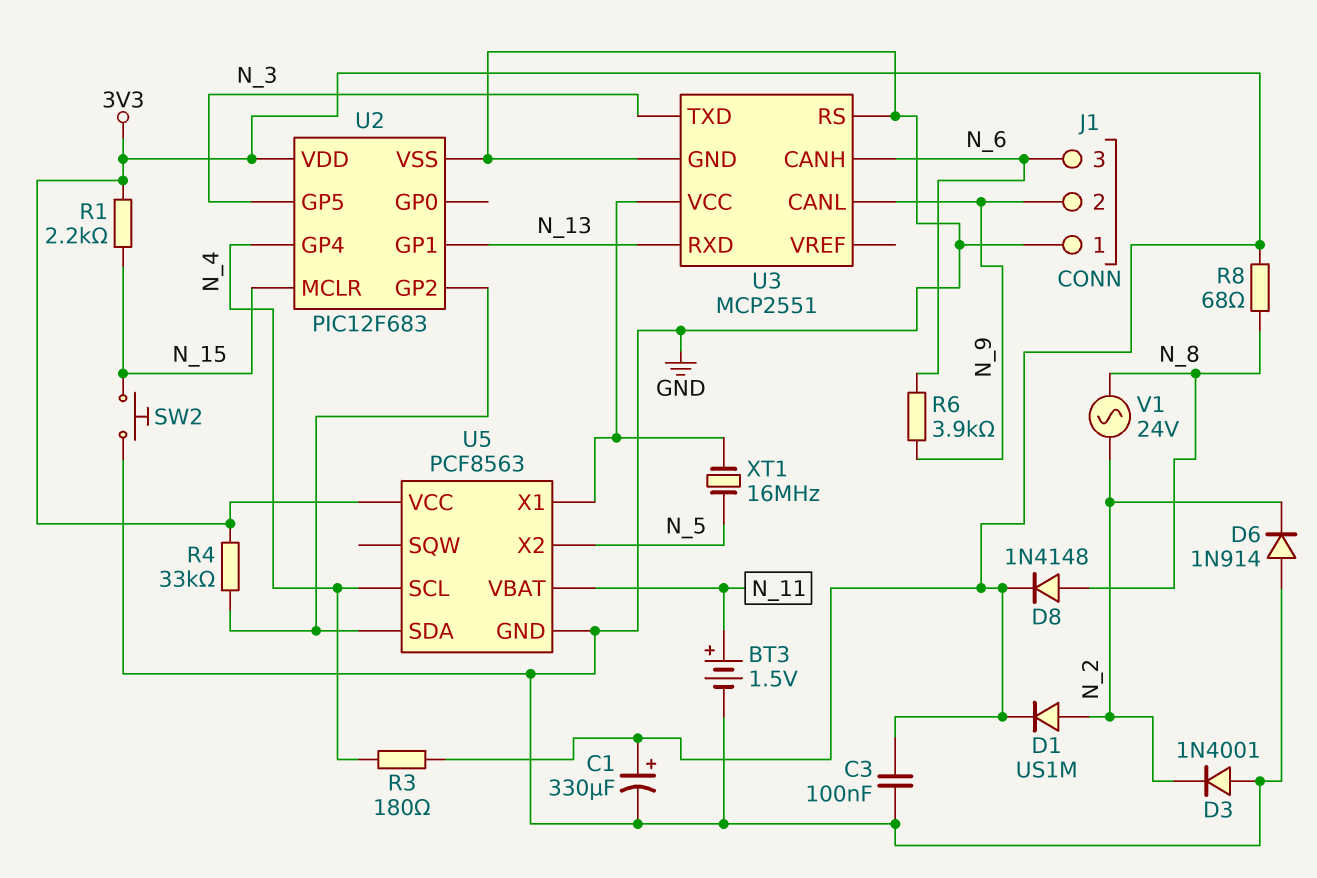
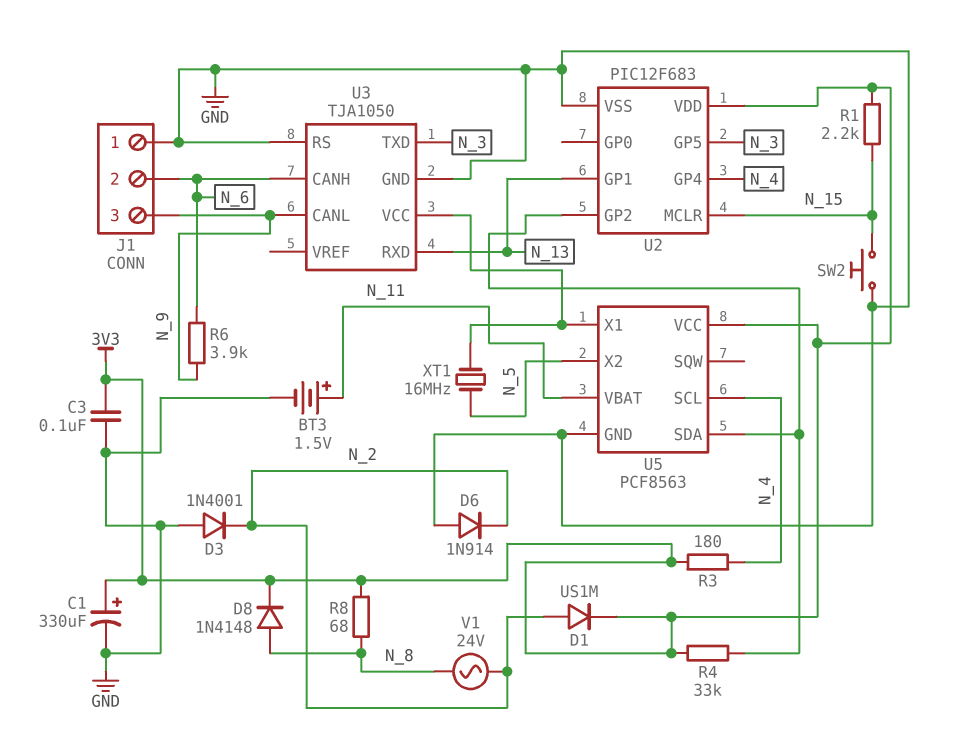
J1 pin 2: N_9 -> N_6
J1 pin 3: N_6 -> N_9
U3: MCP2551 -> TJA1050

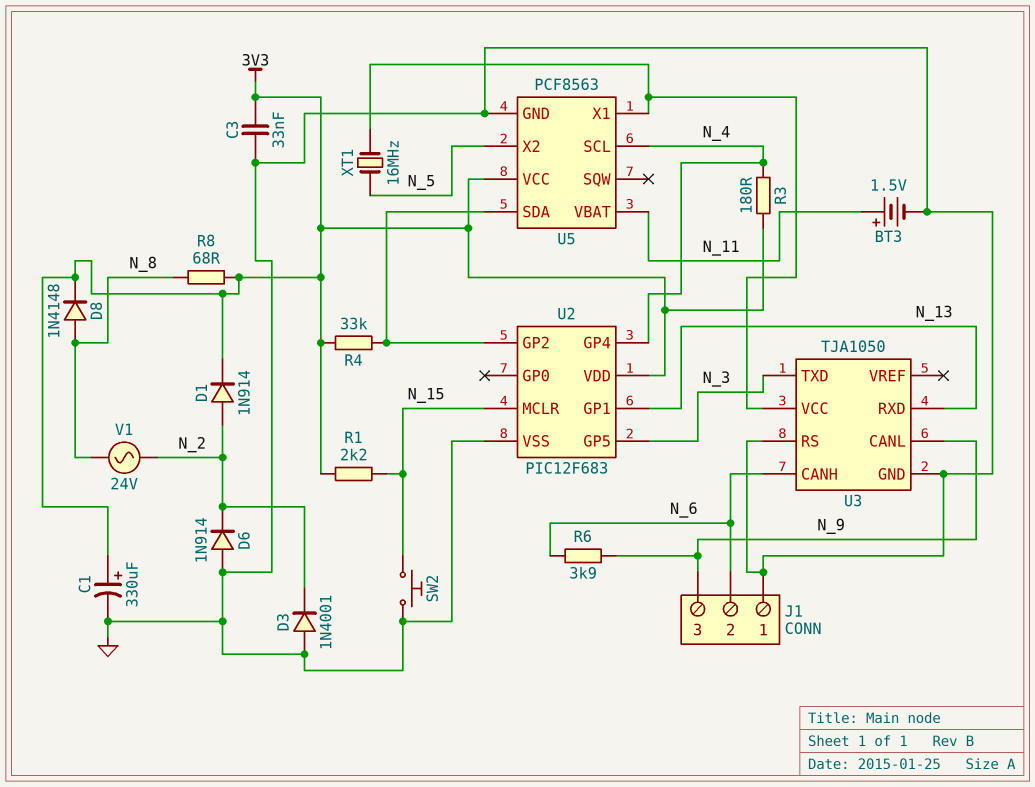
C3: 100nF (3V3, GND) -> 33nF (3V3, GND)
D1: diode US1M (A N_2, K 3V3) -> diode 1N914 (A N_2, K 3V3)

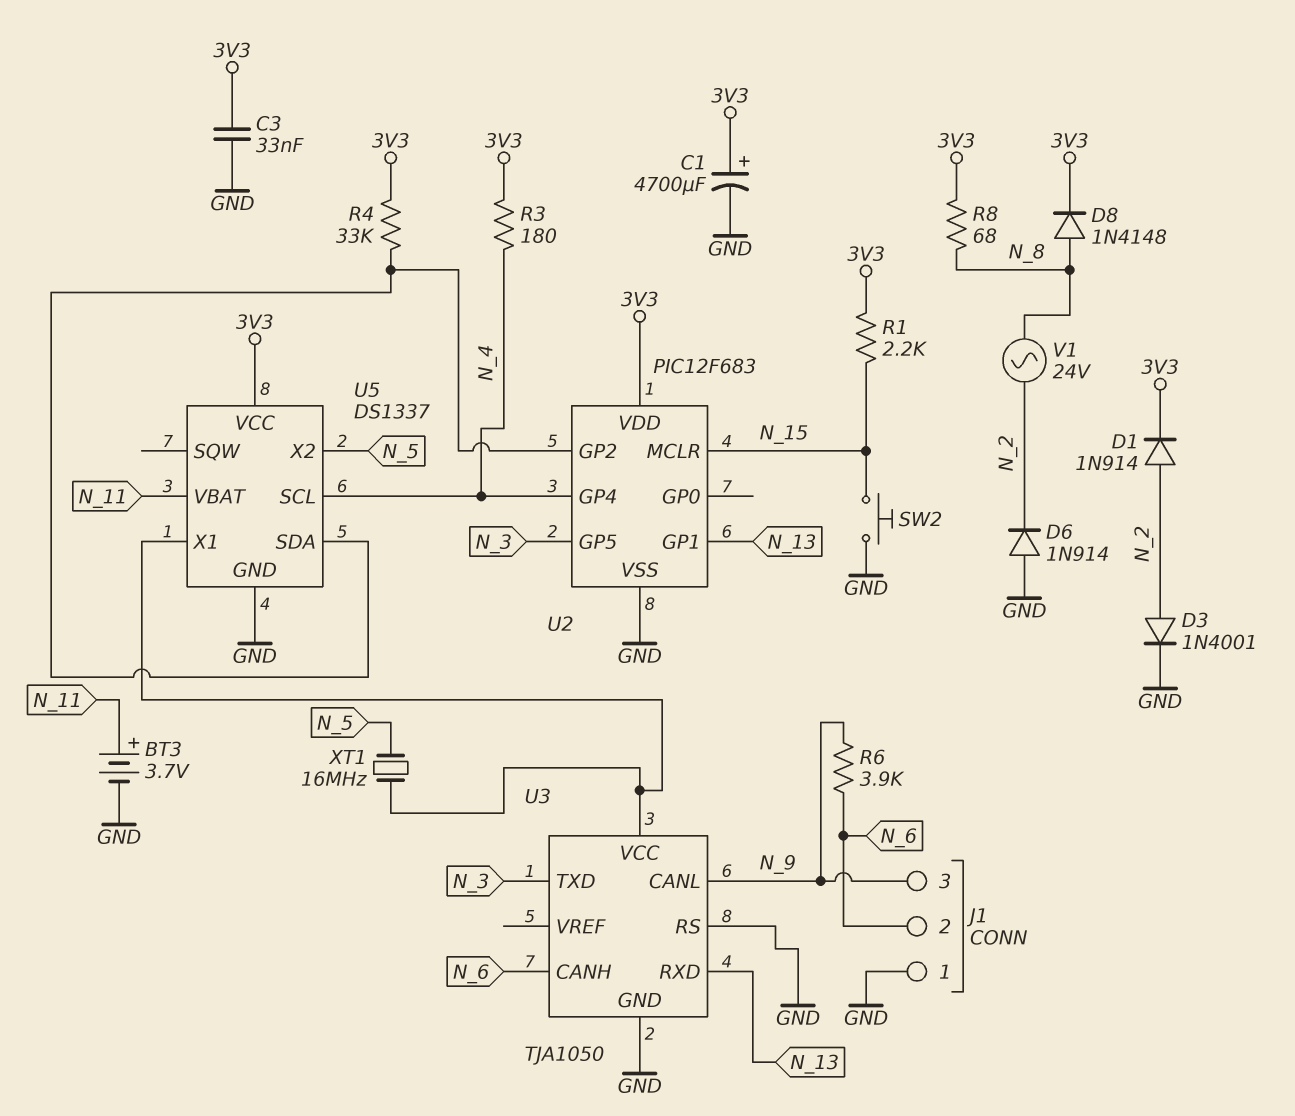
BT3: 1.5V (plus N_11, minus GND) -> 3.7V (plus N_11, minus GND)
C1: 330uF (plus 3V3, minus GND) -> 4700uF (plus 3V3, minus GND)
D3: diode 1N4001 (A GND, K N_2) -> diode 1N4001 (A N_2, K GND)
U5: PCF8563 -> DS1337

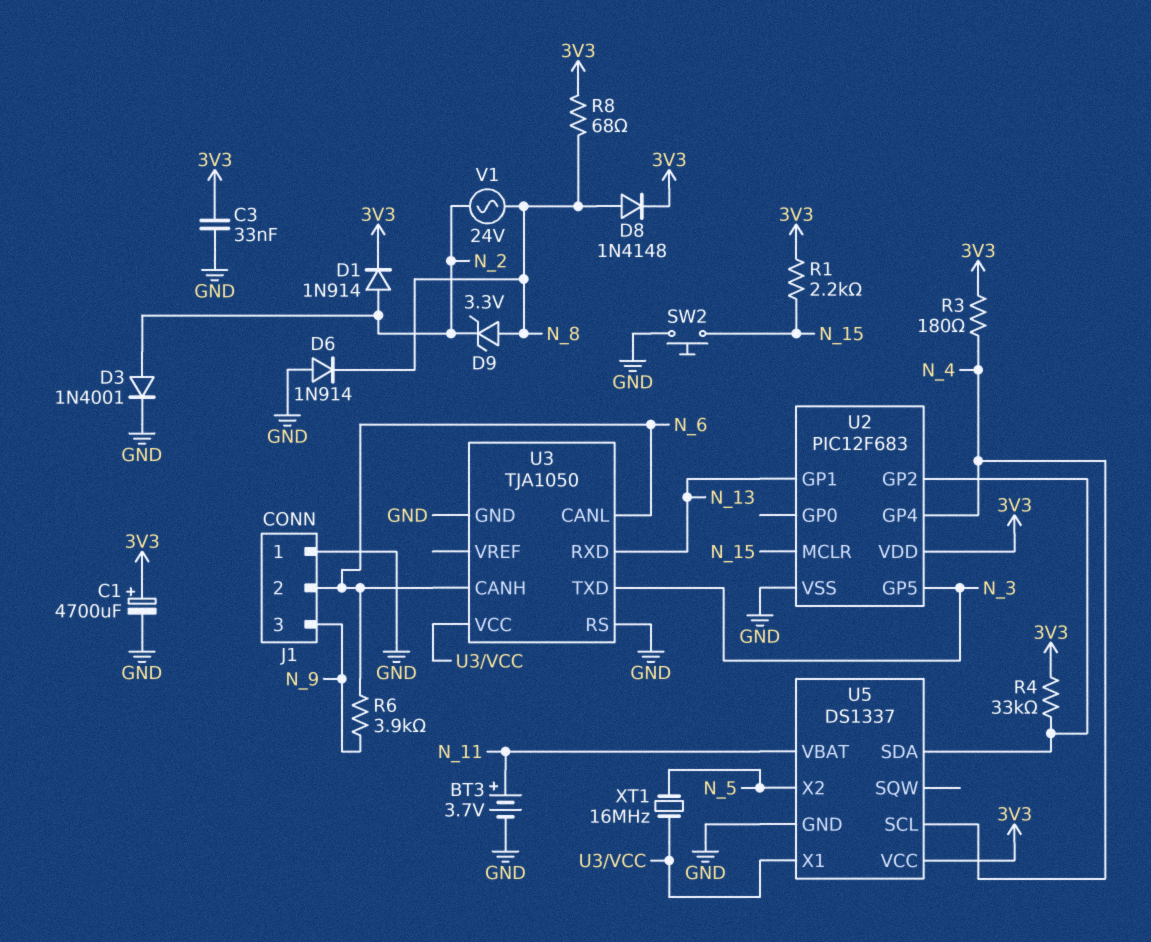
D6: diode 1N914 (A GND, K N_2) -> diode 1N914 (A GND, K N_8)
D9: none -> zener 3.3V (A N_8, K N_2)
U3 pin CANL: N_9 -> N_6

